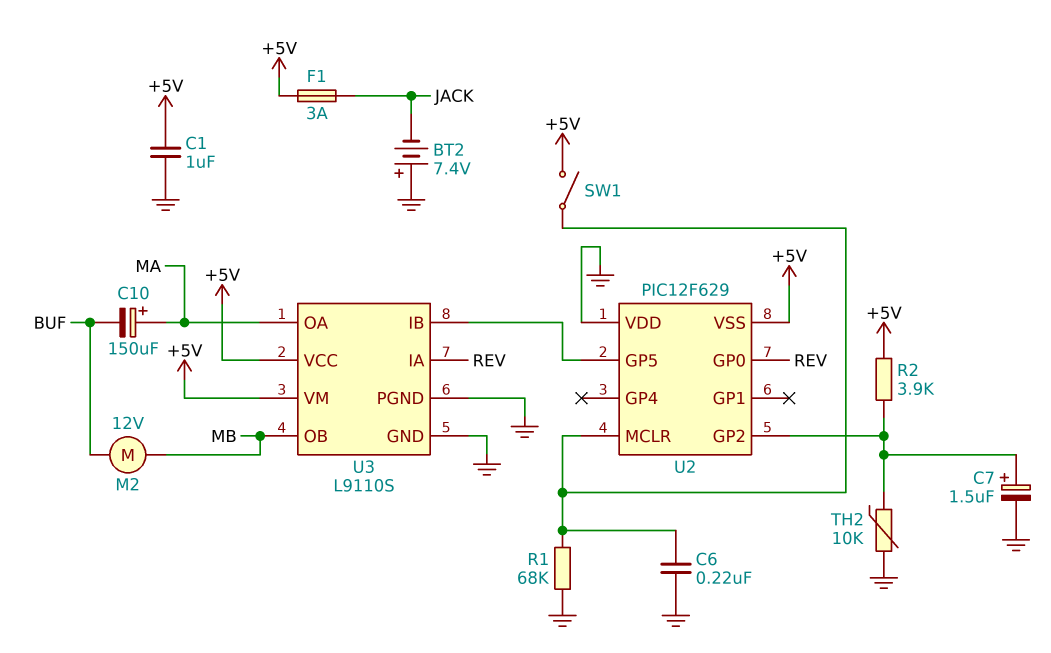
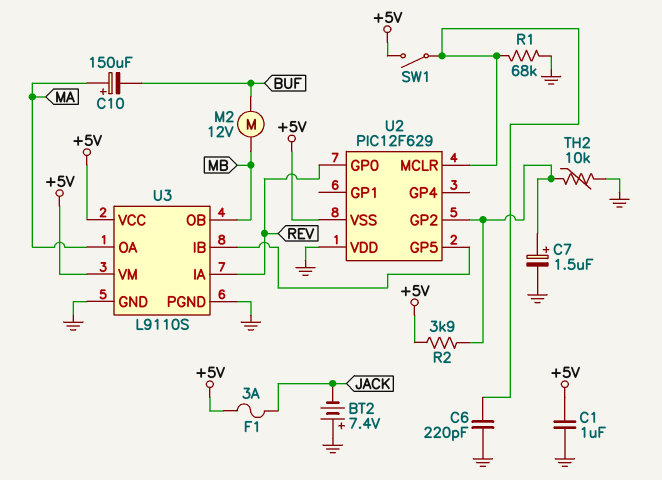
C6: 220nF (GND, U2/MCLR) -> 220pF (GND, U2/MCLR)

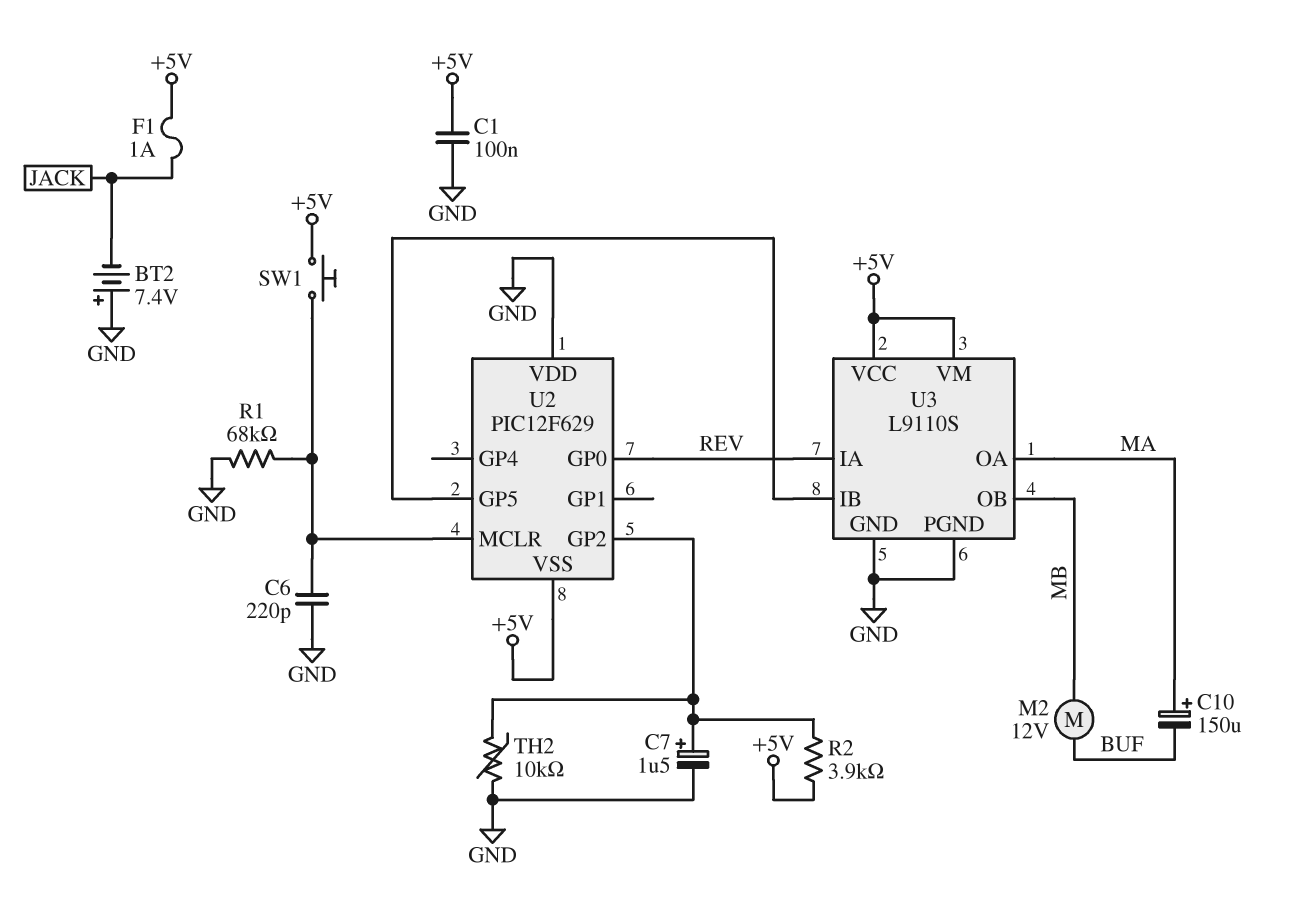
C1: 1uF (+5V, GND) -> 100nF (+5V, GND)
F1: 3A (+5V, JACK) -> 1A (+5V, JACK)
SW1: switch (+5V, U2/MCLR) -> button (+5V, U2/MCLR)

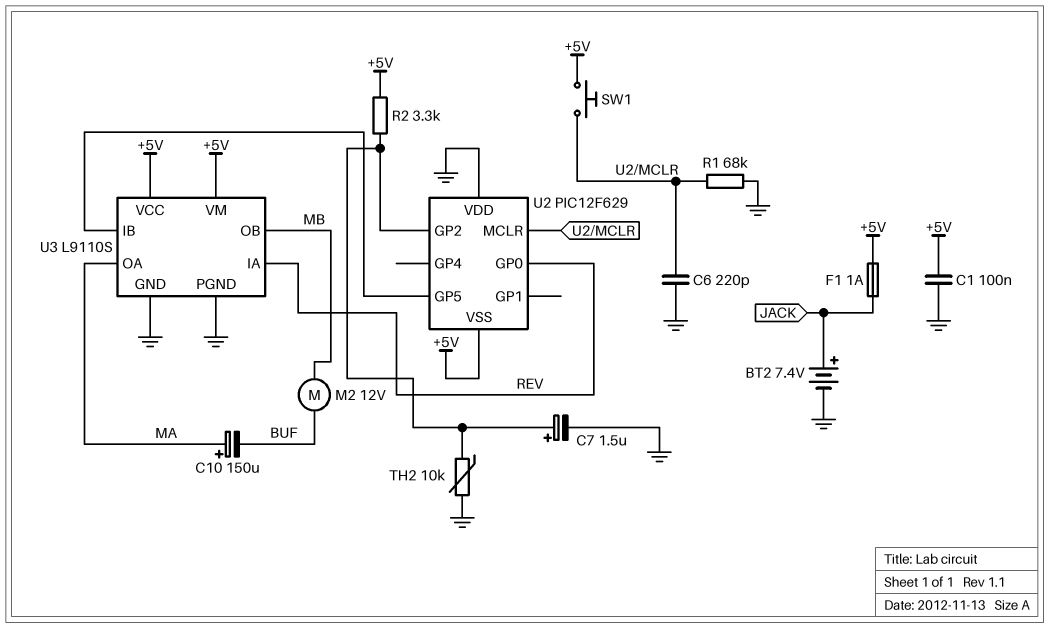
BT2: 7.4V (plus GND, minus JACK) -> 7.4V (plus JACK, minus GND)
R2: 3.9k (+5V, U2/GP2) -> 3.3k (+5V, U2/GP2)

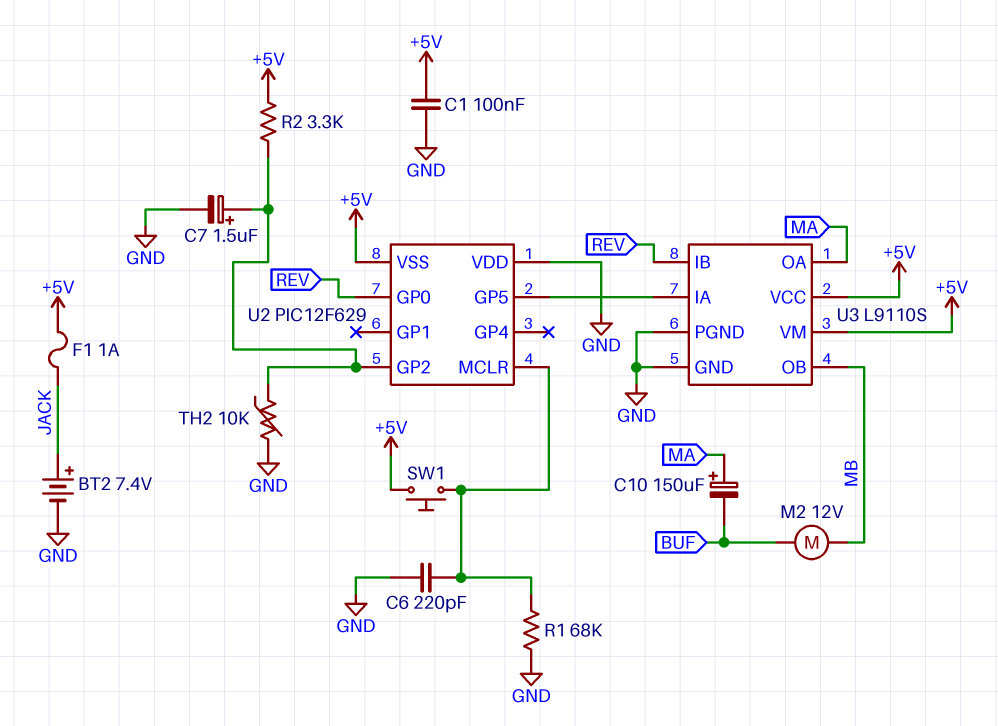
U3 pin IA: REV -> U2/GP5
U3 pin IB: U2/GP5 -> REV

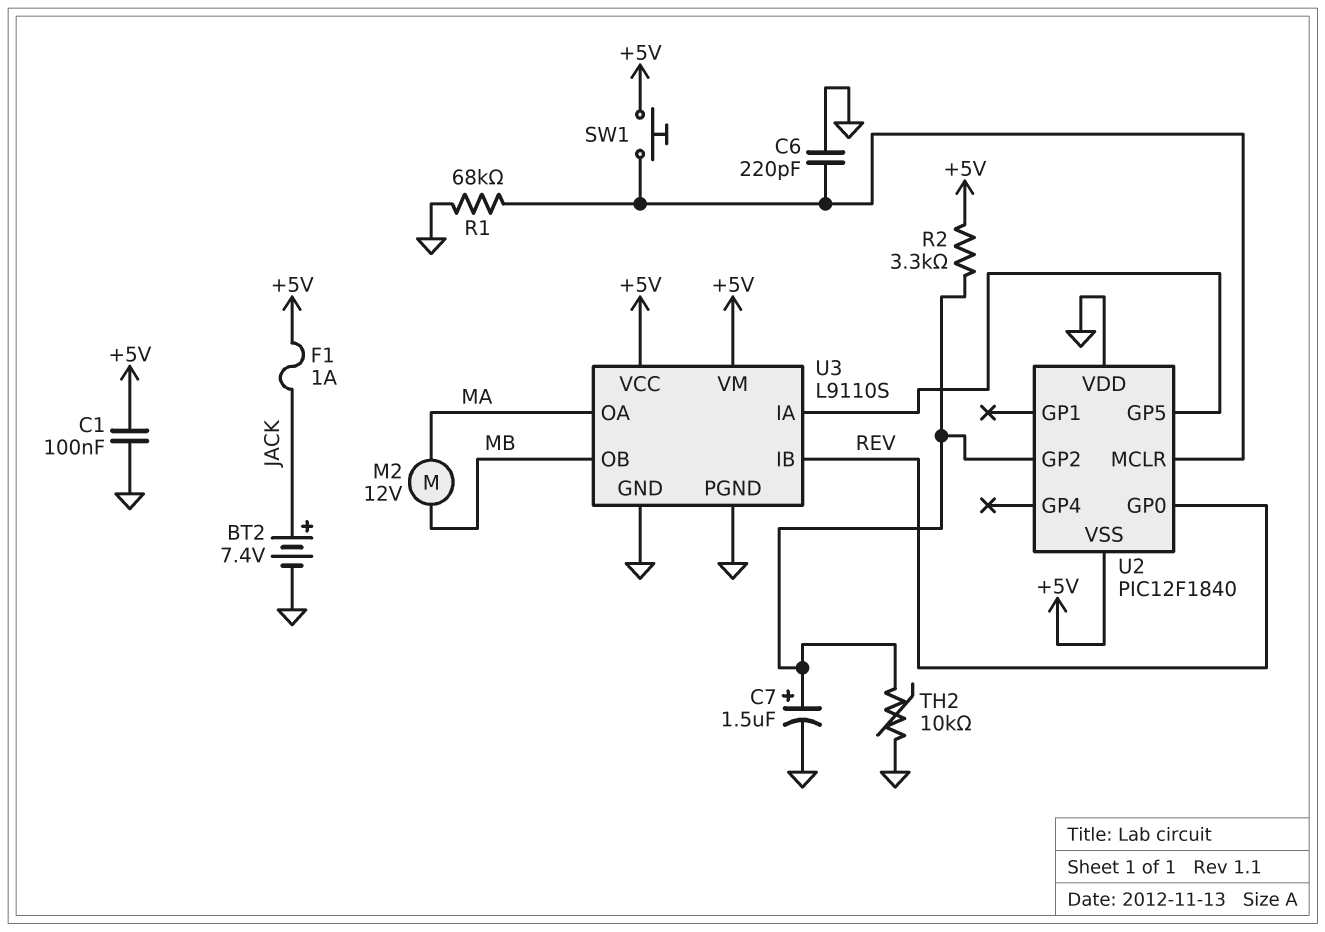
C10: 150uF (plus MA, minus BUF) -> none
M2: motor 12V (BUF, MB) -> motor 12V (MA, MB)
U2: PIC12F629 -> PIC12F1840

